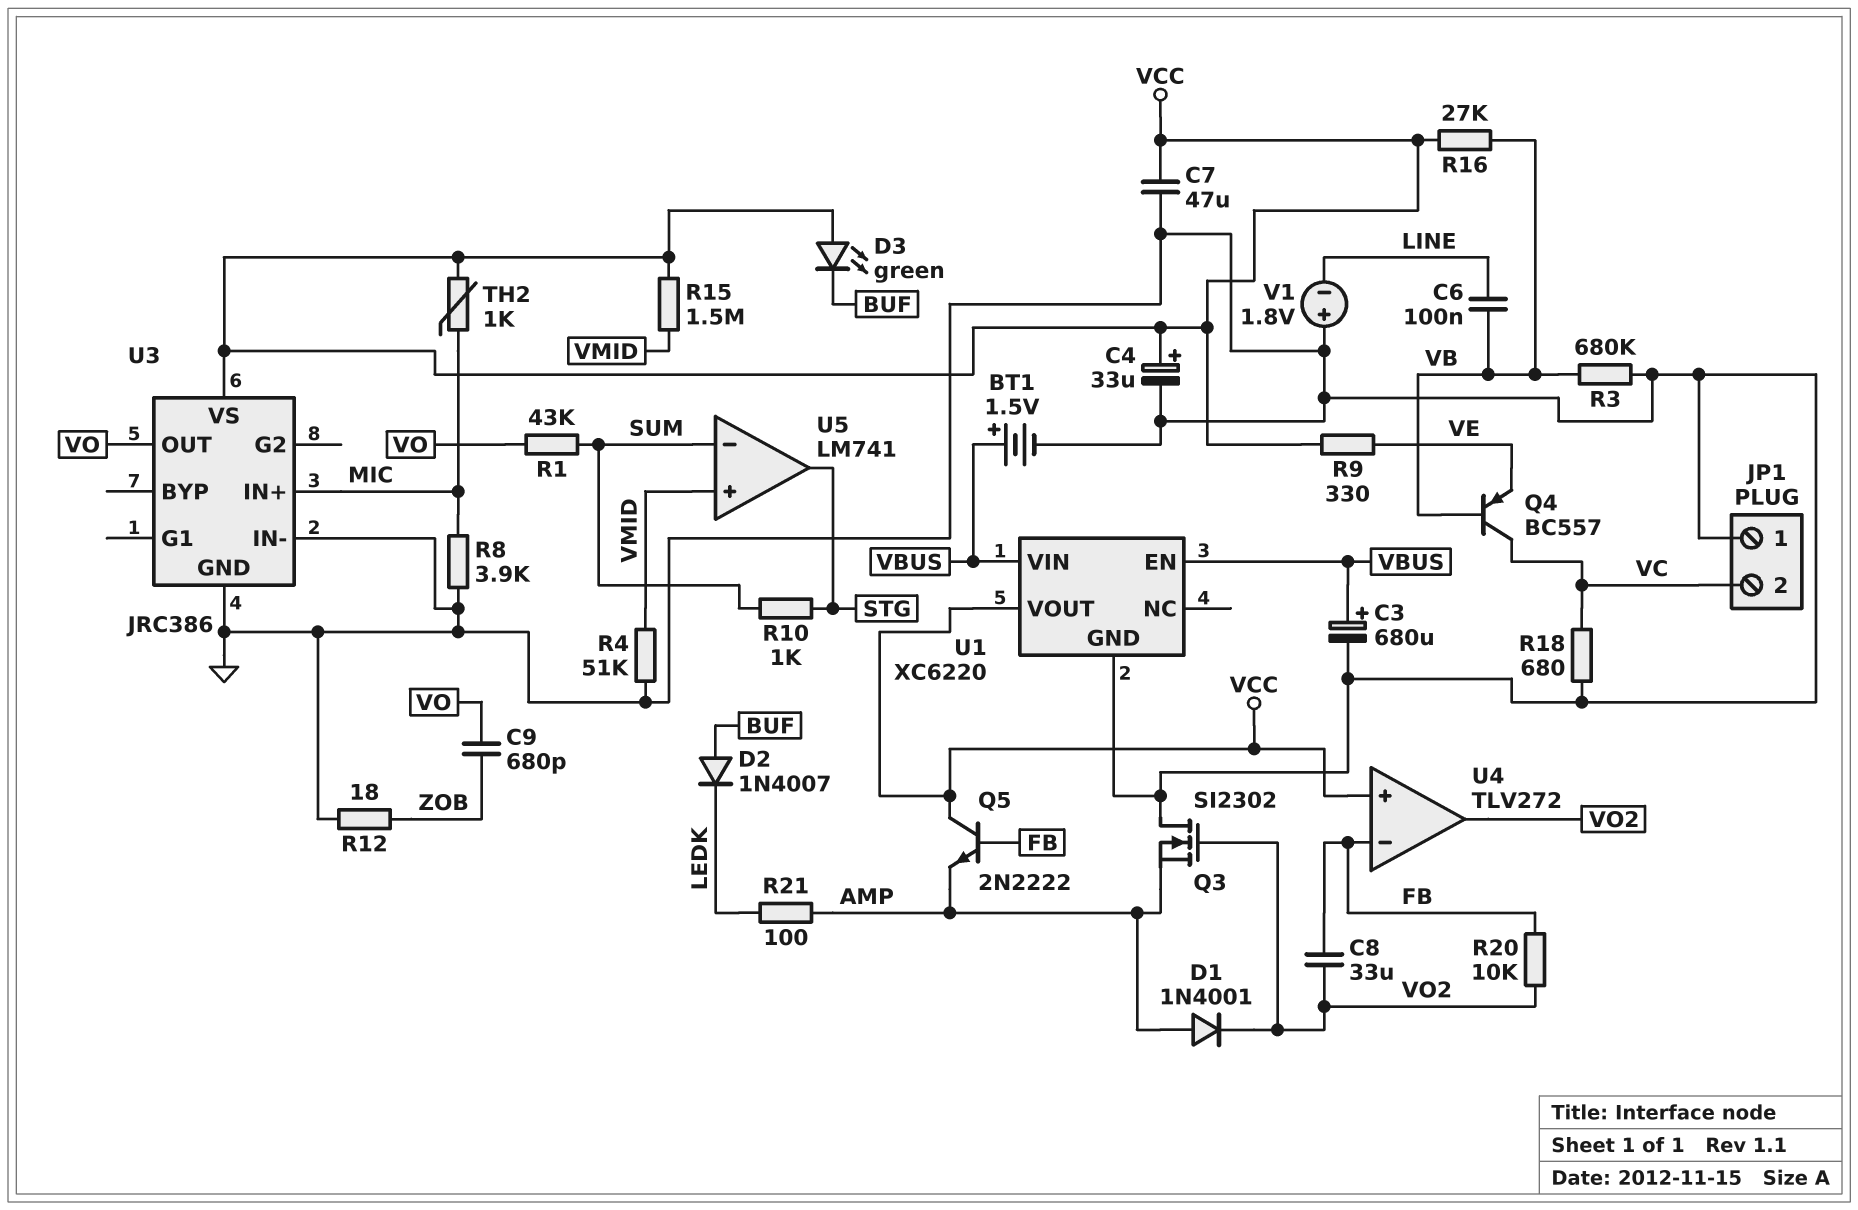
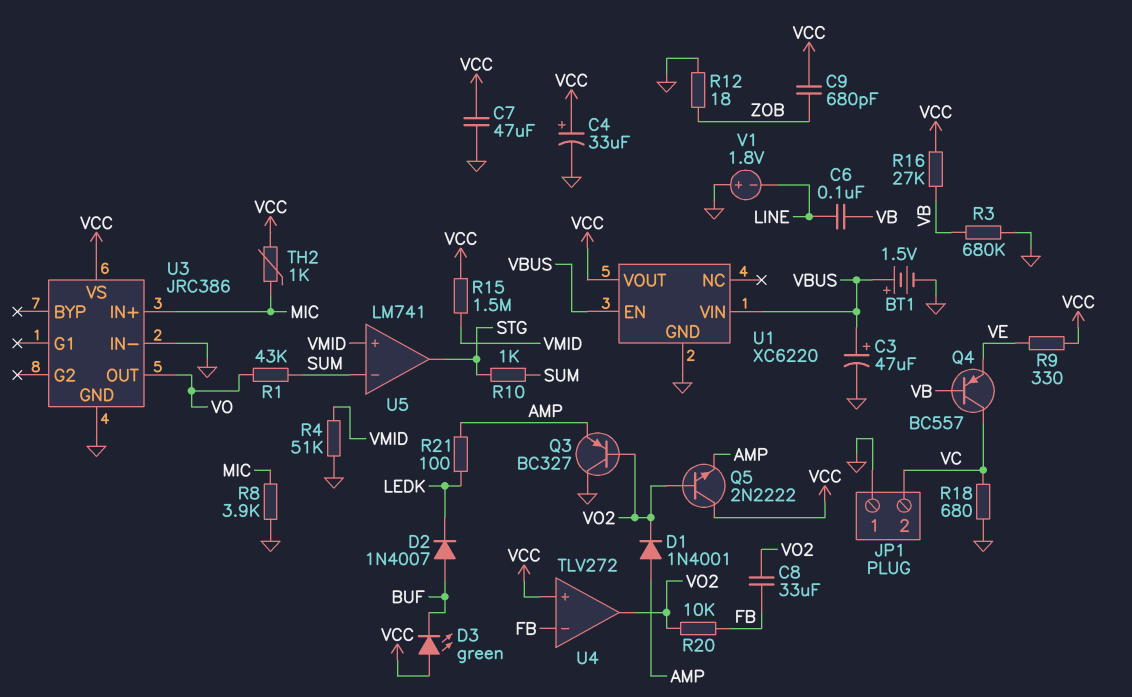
C3: 680uF (plus VBUS, minus GND) -> 47uF (plus VBUS, minus GND)
C9: 680pF (VO, ZOB) -> 680pF (VCC, ZOB)
Q3: NMOS SI2302 (G VO2, D GND, S AMP) -> PNP BC327 (B VO2, C GND, E AMP)
Q5: NPN 2N2222 (B FB, C VCC, E AMP) -> NPN 2N2222 (B VO2, C VCC, E AMP)

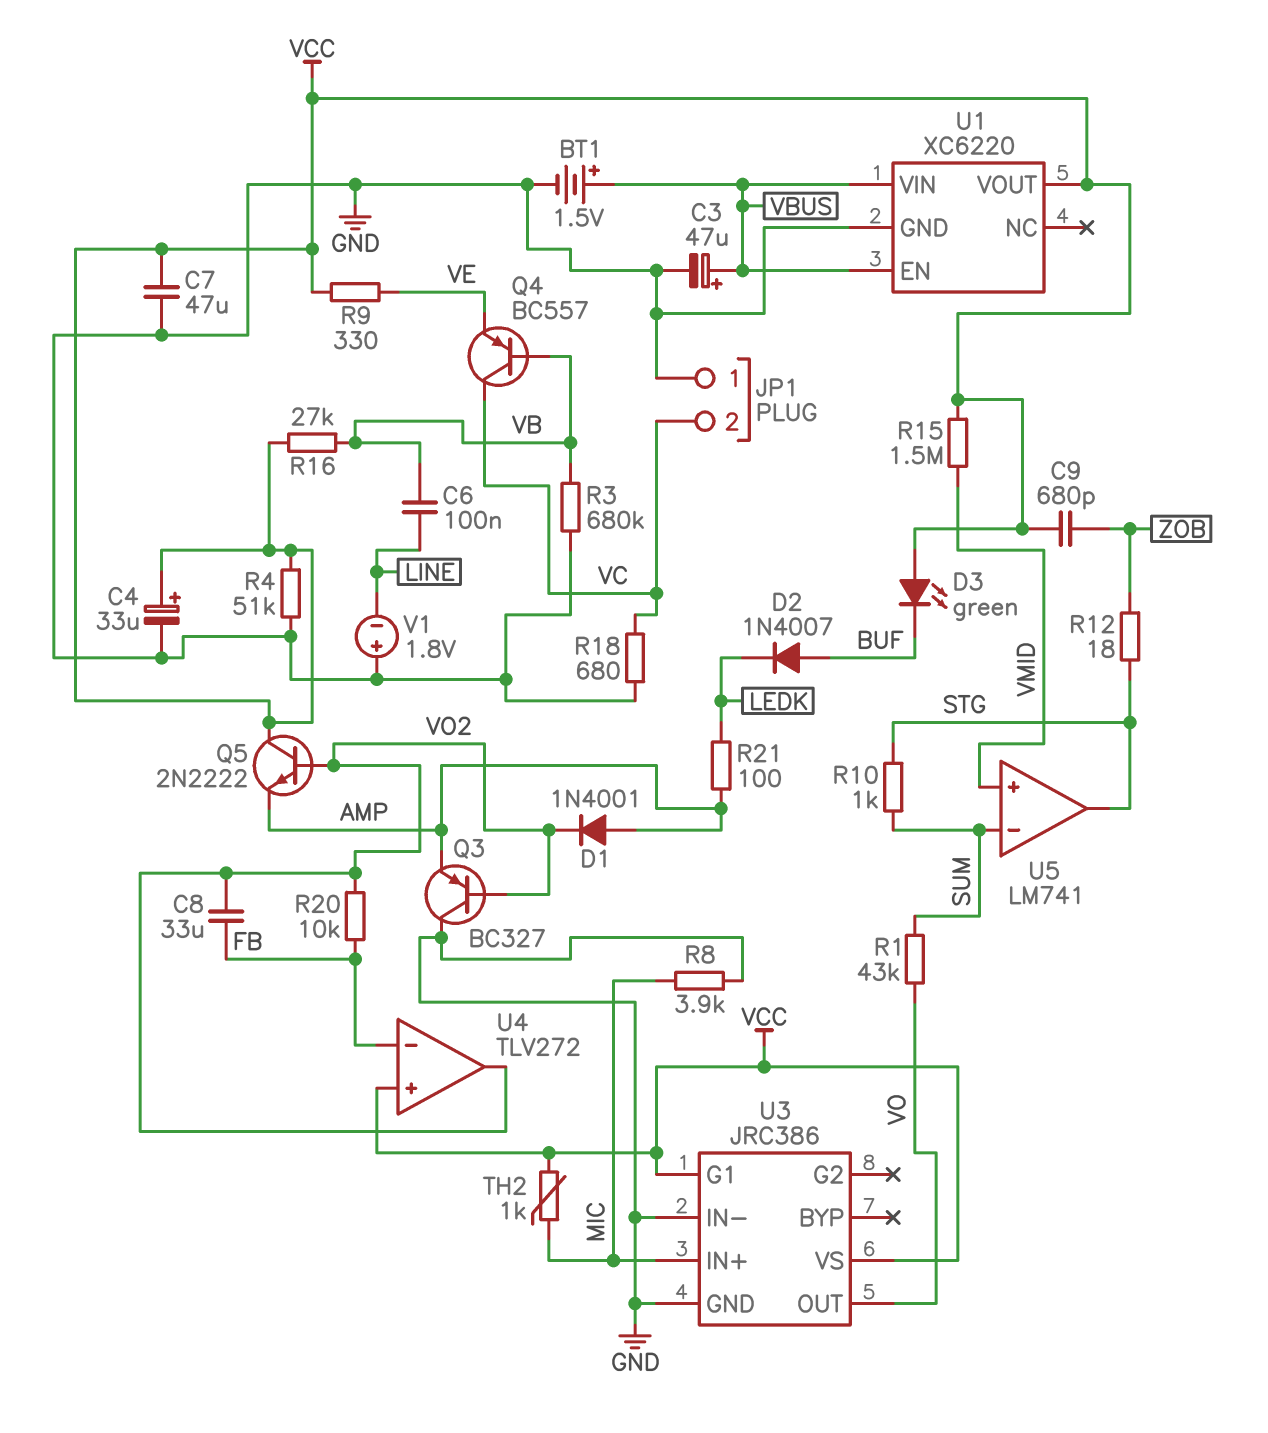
R4: 51k (GND, VMID) -> 51k (GND, VCC)
R12: 18 (GND, ZOB) -> 18 (STG, ZOB)
U3 pin G1: none -> VCC

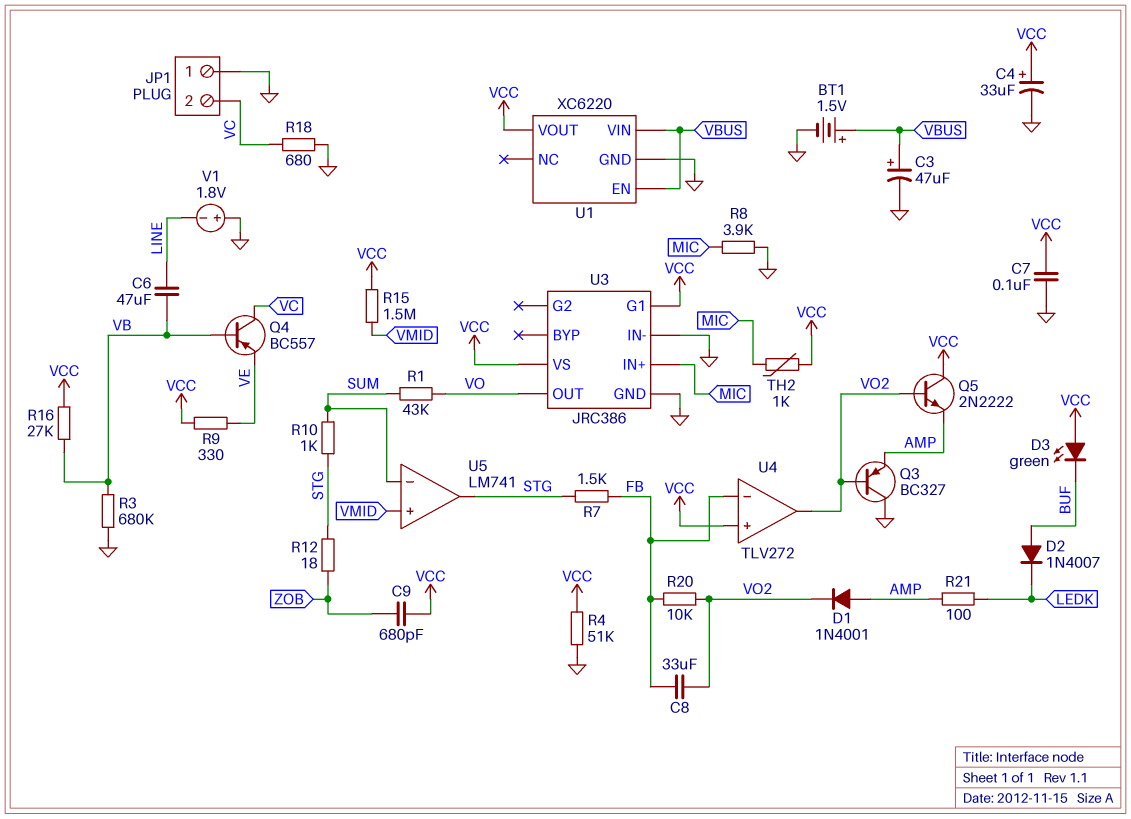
C6: 100nF (LINE, VB) -> 47uF (LINE, VB)
C7: 47uF (GND, VCC) -> 100nF (GND, VCC)
R7: none -> 1.5k (FB, STG)

